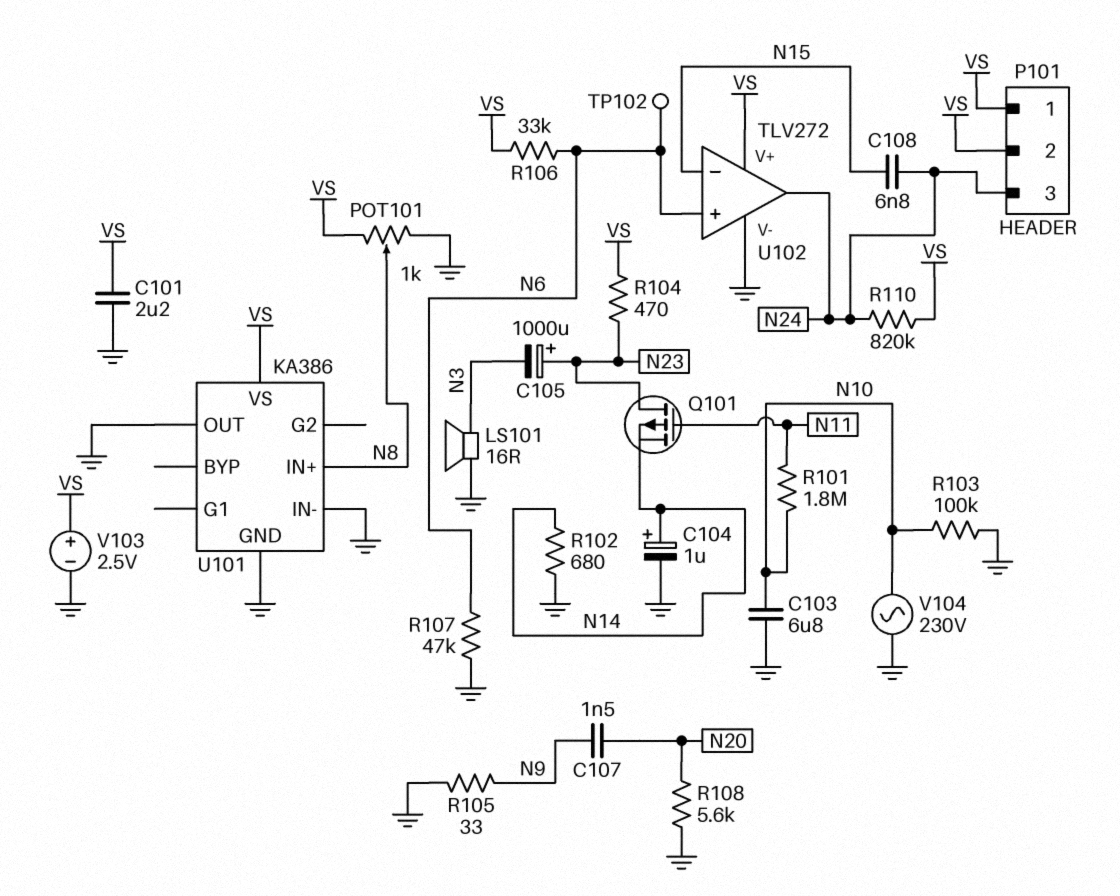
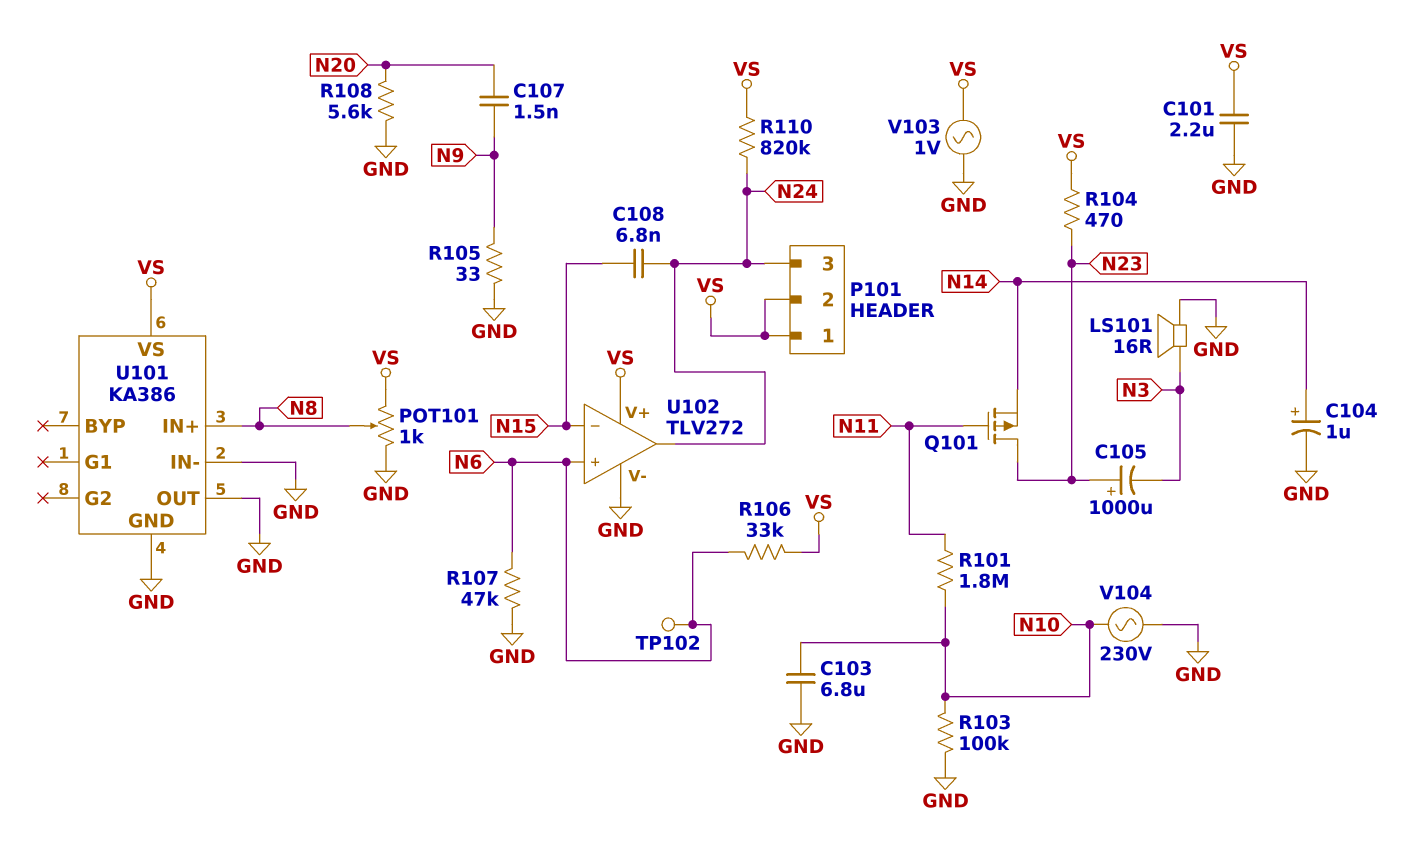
R102: 680 (GND, N14) -> none
V103: 2.5V (plus VS, minus GND) -> AC 1V (GND, VS)

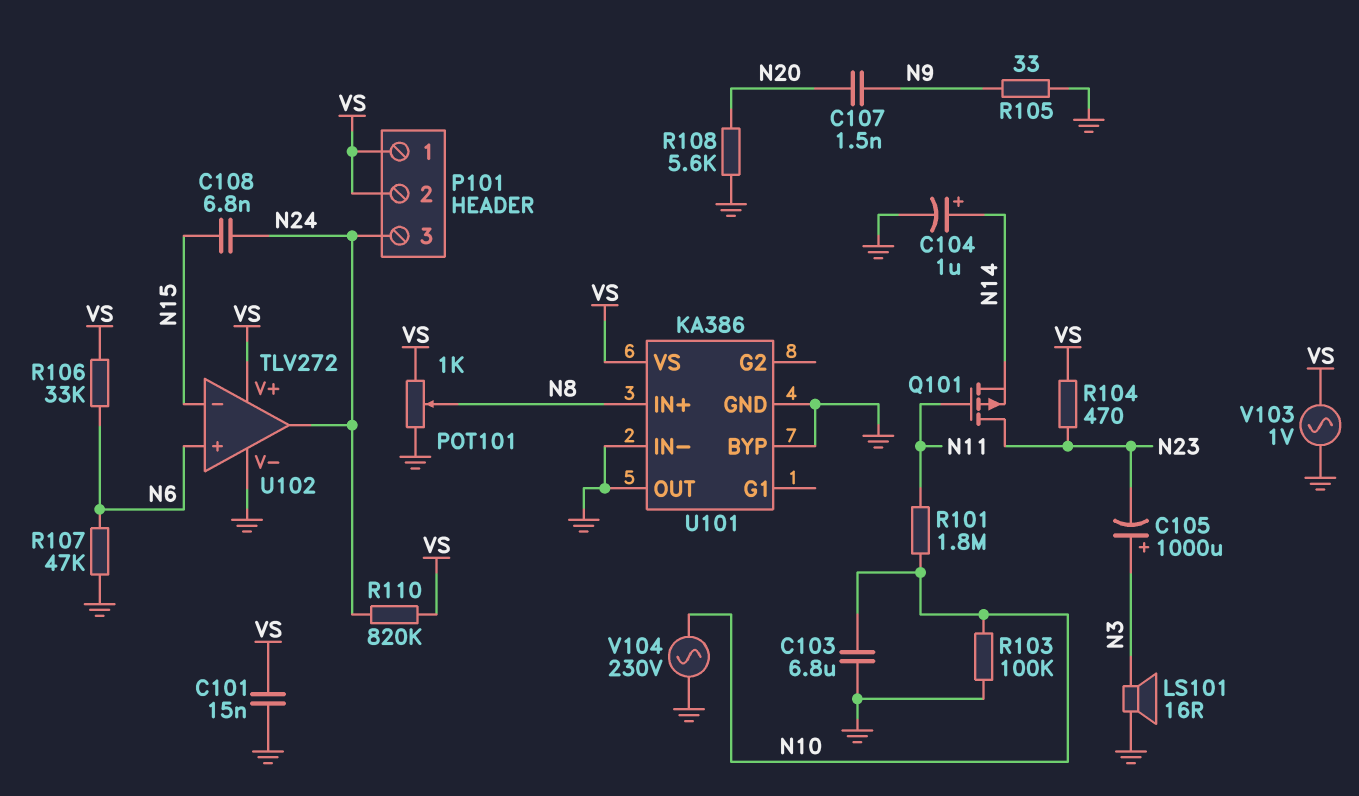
C101: 2.2uF (GND, VS) -> 15nF (GND, VS)
C105: 1000uF (plus N23, minus N3) -> 1000uF (plus N3, minus N23)
TP102: test point (N6) -> none
U101 pin BYP: none -> GND

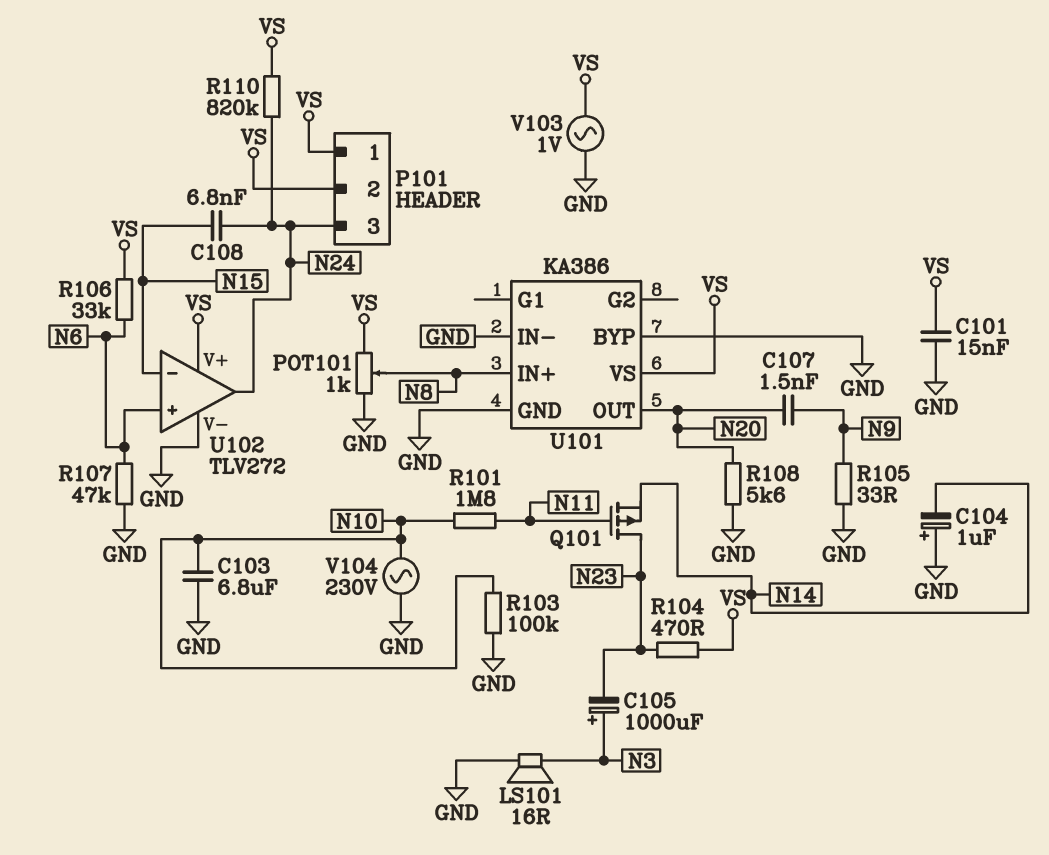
C104: 1uF (plus N14, minus GND) -> 1uF (plus GND, minus N14)
U101 pin OUT: GND -> N20

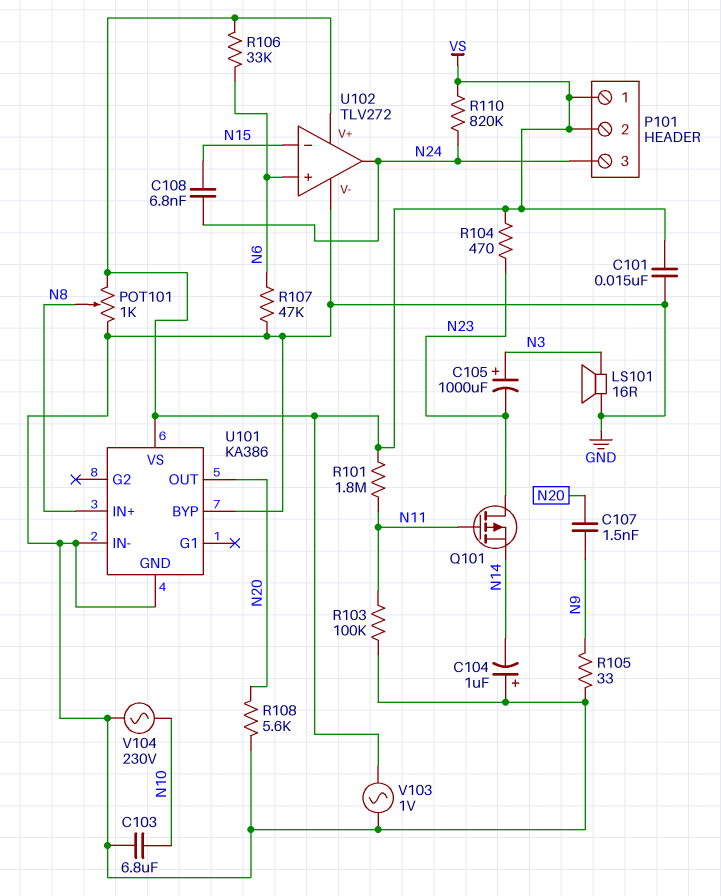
R101: 1.8M (N10, N11) -> 1.8M (N11, VS)
R103: 100k (GND, N10) -> 100k (GND, N11)

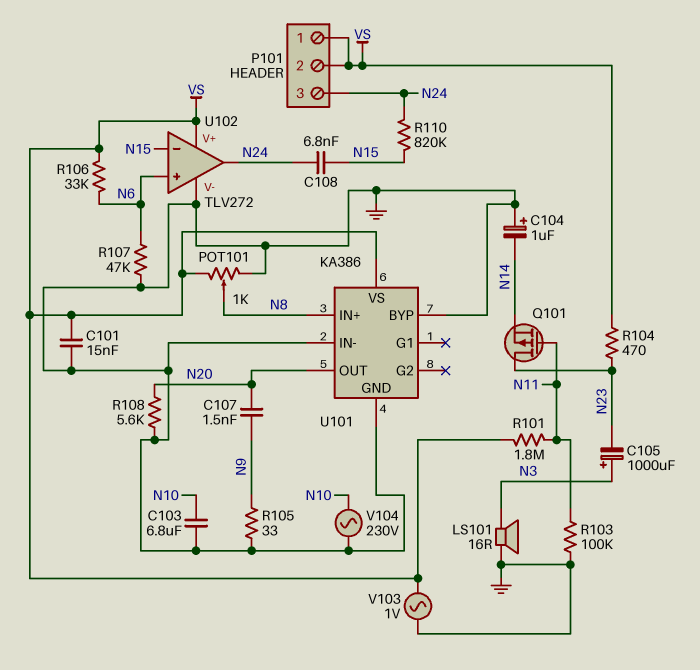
R110: 820k (N24, VS) -> 820k (N15, N24)

